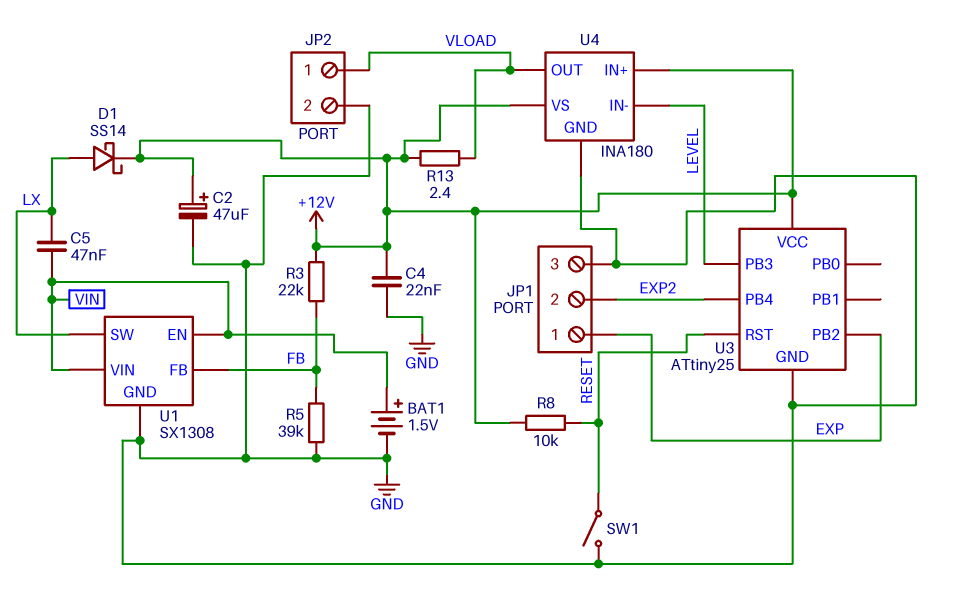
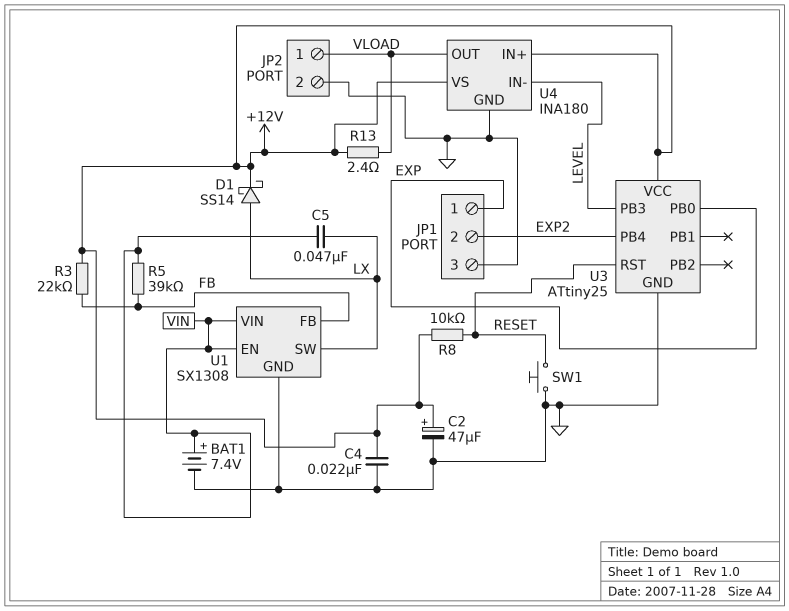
BAT1: 1.5V (plus VIN, minus GND) -> 7.4V (plus VIN, minus GND)
R5: 39k (FB, GND) -> 39k (FB, VIN)
SW1: switch (GND, RESET) -> button (GND, RESET)
U3 pin PB0: none -> EXP
U3 pin PB2: EXP -> none

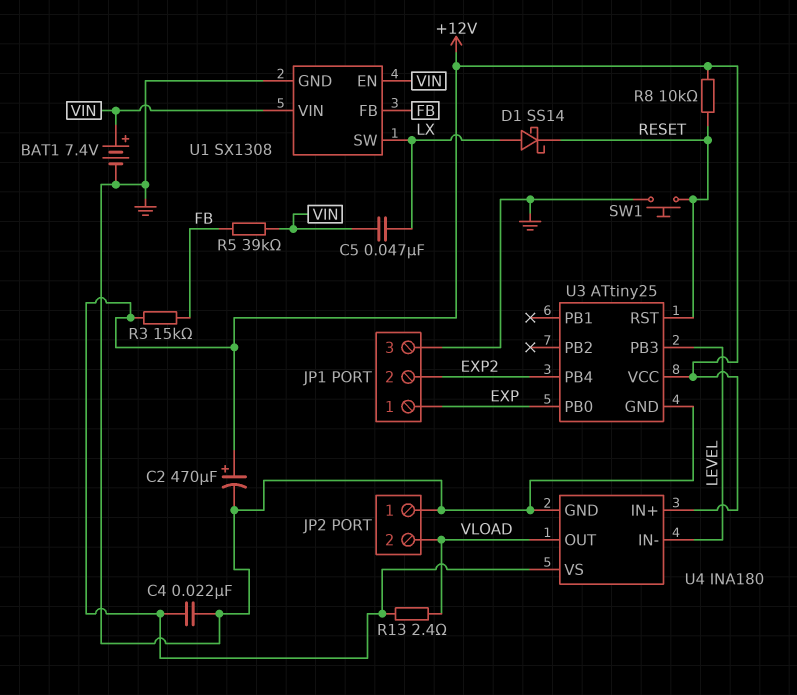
C2: 47uF (plus +12V, minus GND) -> 470uF (plus +12V, minus GND)
D1: schottky SS14 (A LX, K +12V) -> schottky SS14 (A LX, K RESET)
JP2 pin 1: VLOAD -> GND
JP2 pin 2: GND -> VLOAD
R3: 22k (+12V, FB) -> 15k (+12V, FB)

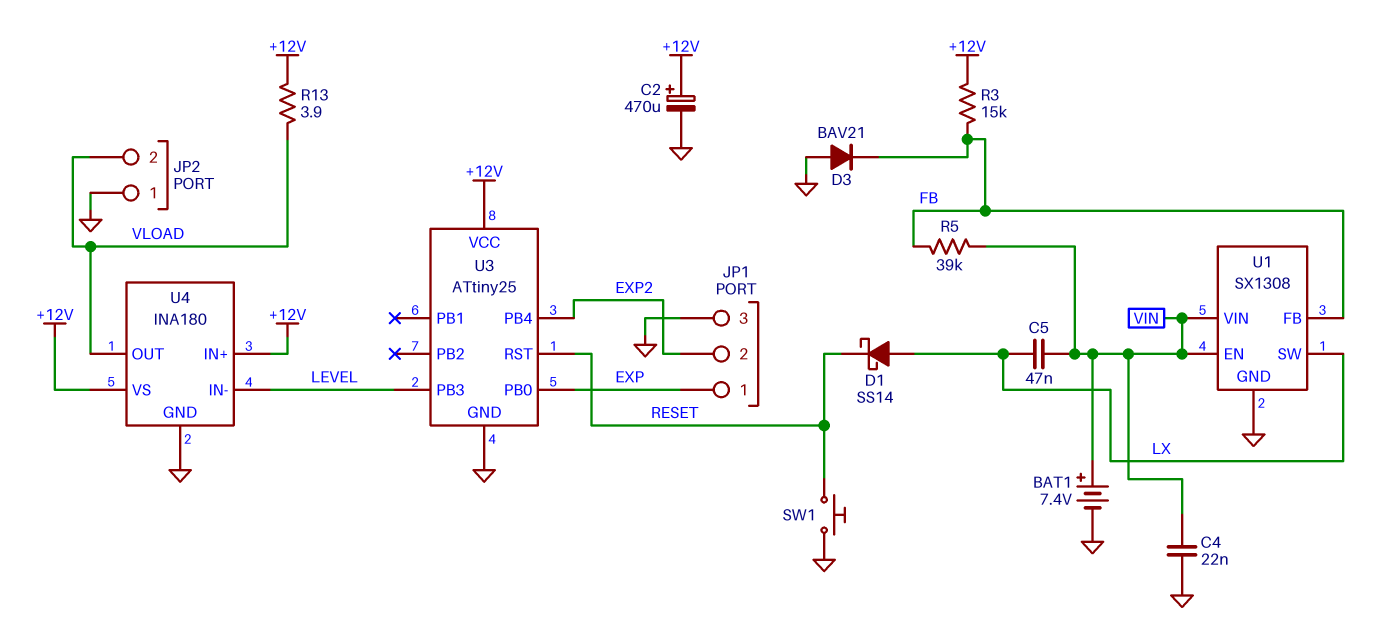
C4: 22nF (+12V, GND) -> 22nF (GND, VIN)
D3: none -> diode BAV21 (A GND, K FB)
R8: 10k (+12V, RESET) -> none
R13: 2.4 (+12V, VLOAD) -> 3.9 (+12V, VLOAD)

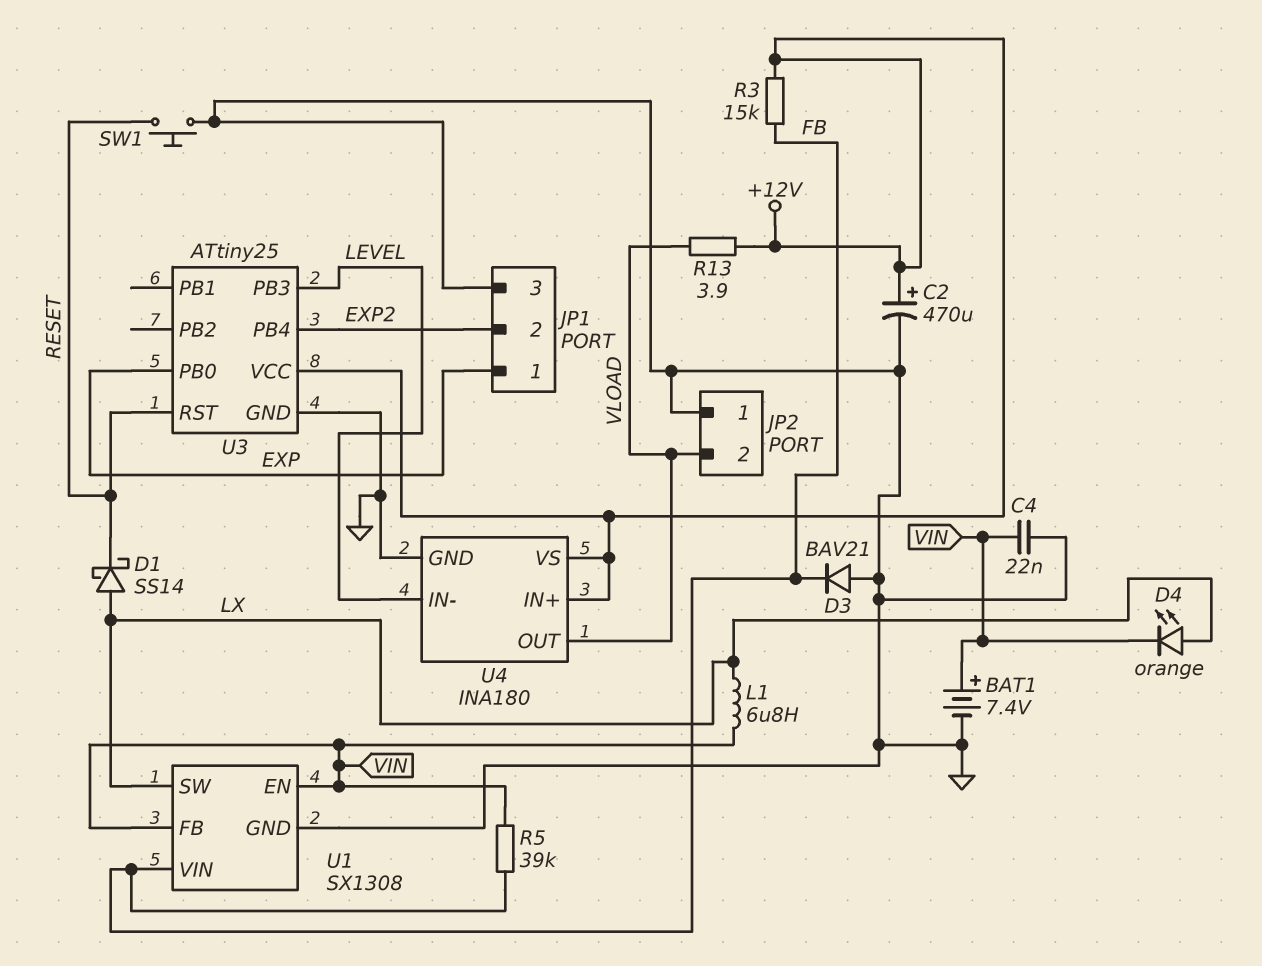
C5: 47nF (LX, VIN) -> none
D4: none -> LED orange (A LX, K VIN)
L1: none -> 6.8uH (LX, VIN)
U1 pin FB: FB -> VIN
U1 pin VIN: VIN -> FB

